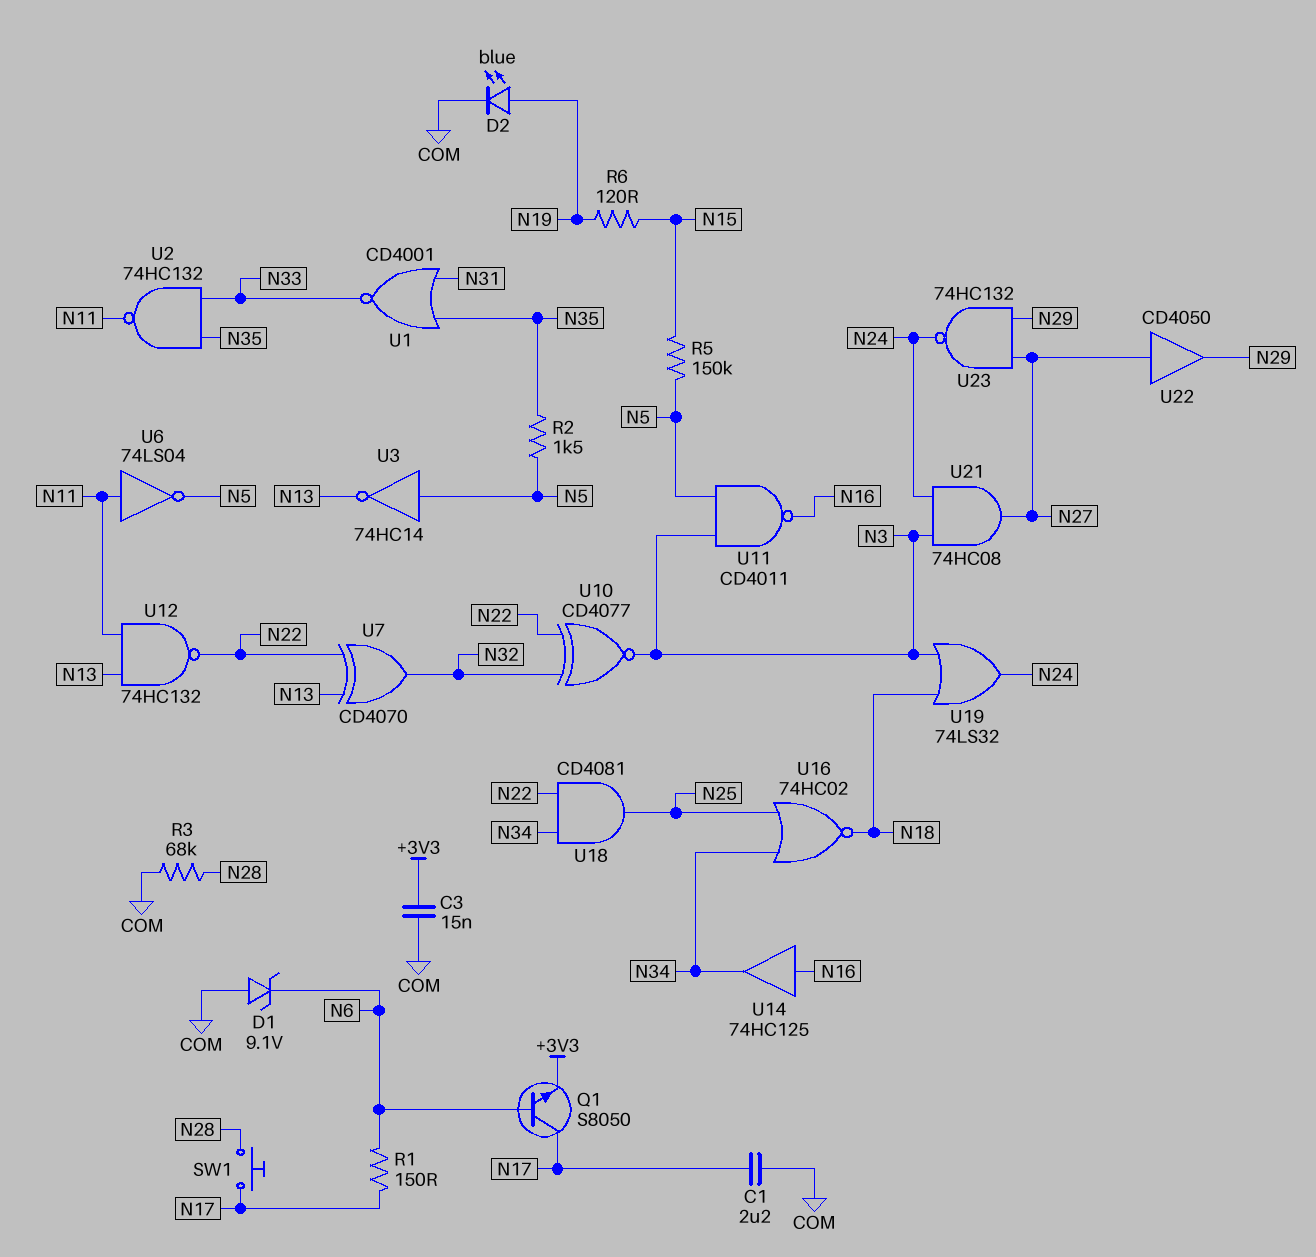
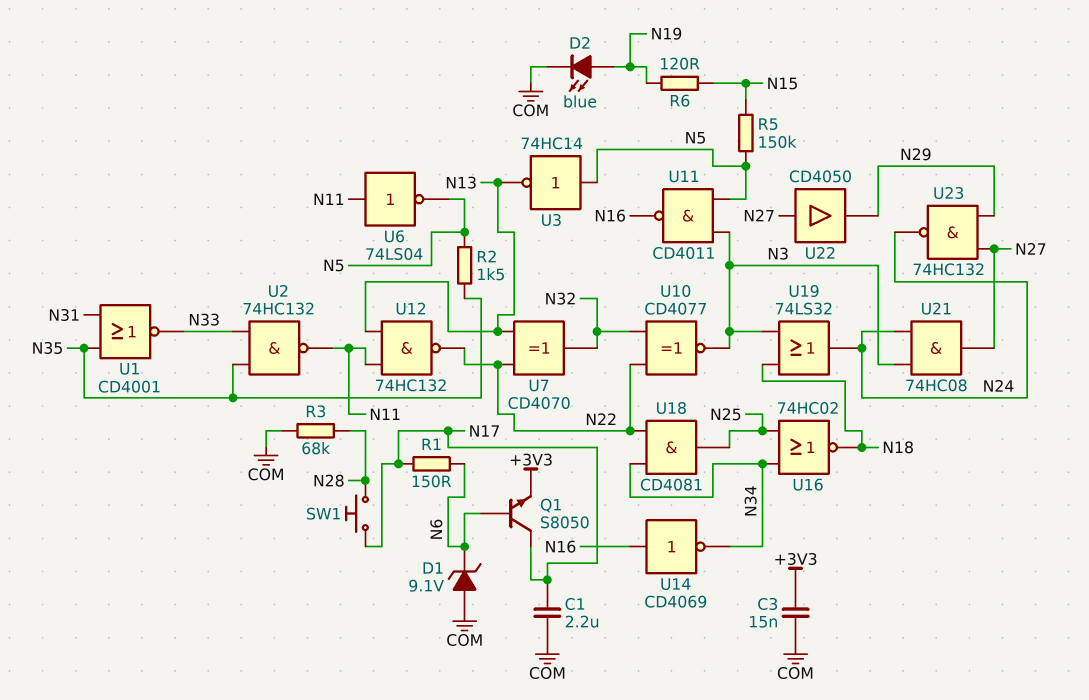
U14: buffer 74HC125 (in N16, out N34) -> NOT CD4069 (in N16, out N34)

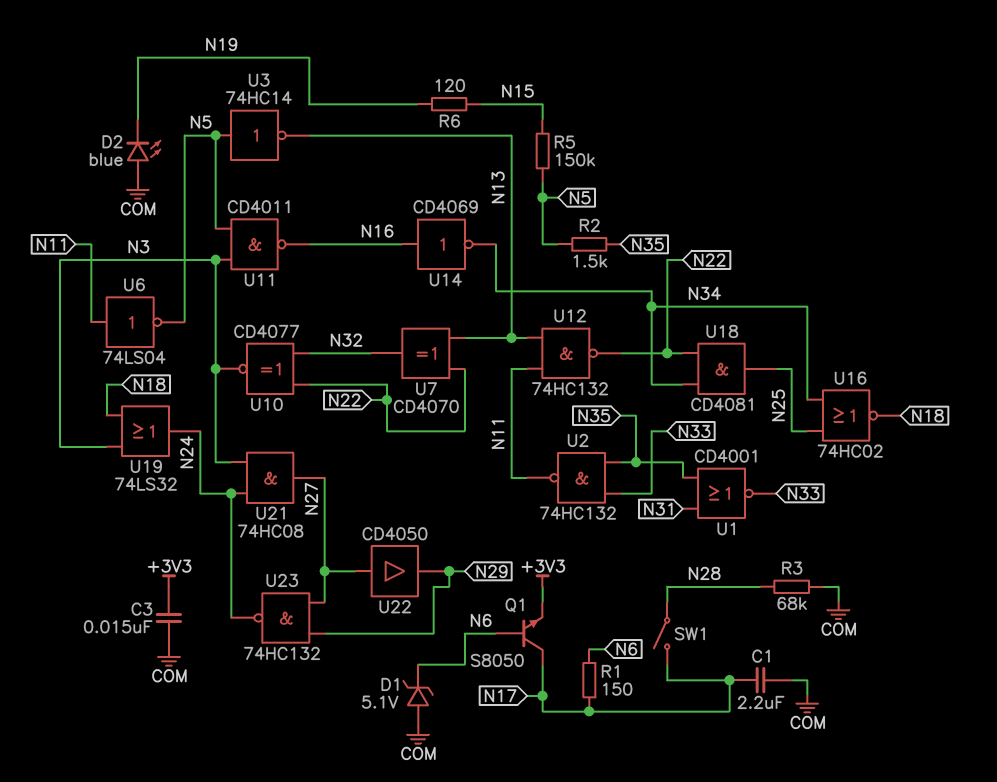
D1: zener 9.1V (A COM, K N6) -> zener 5.1V (A COM, K N6)
D2: LED blue (A N19, K COM) -> LED blue (A COM, K N19)
SW1: button (N17, N28) -> switch (N17, N28)

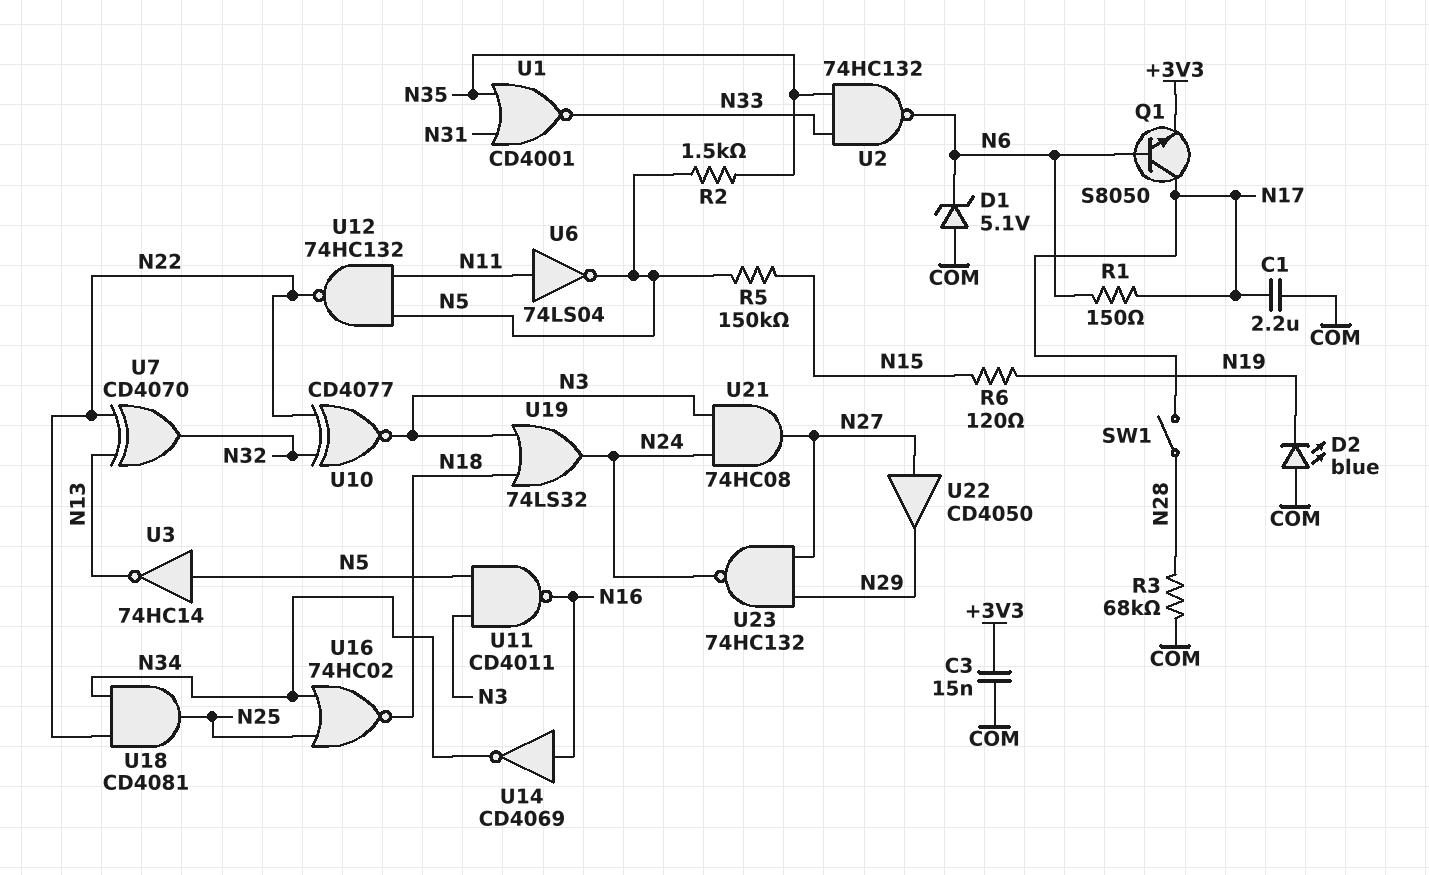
U2: NAND 74HC132 (in N33, in N35, out N11) -> NAND 74HC132 (in N33, in N35, out N6)
U12: NAND 74HC132 (in N11, in N13, out N22) -> NAND 74HC132 (in N5, in N11, out N22)

